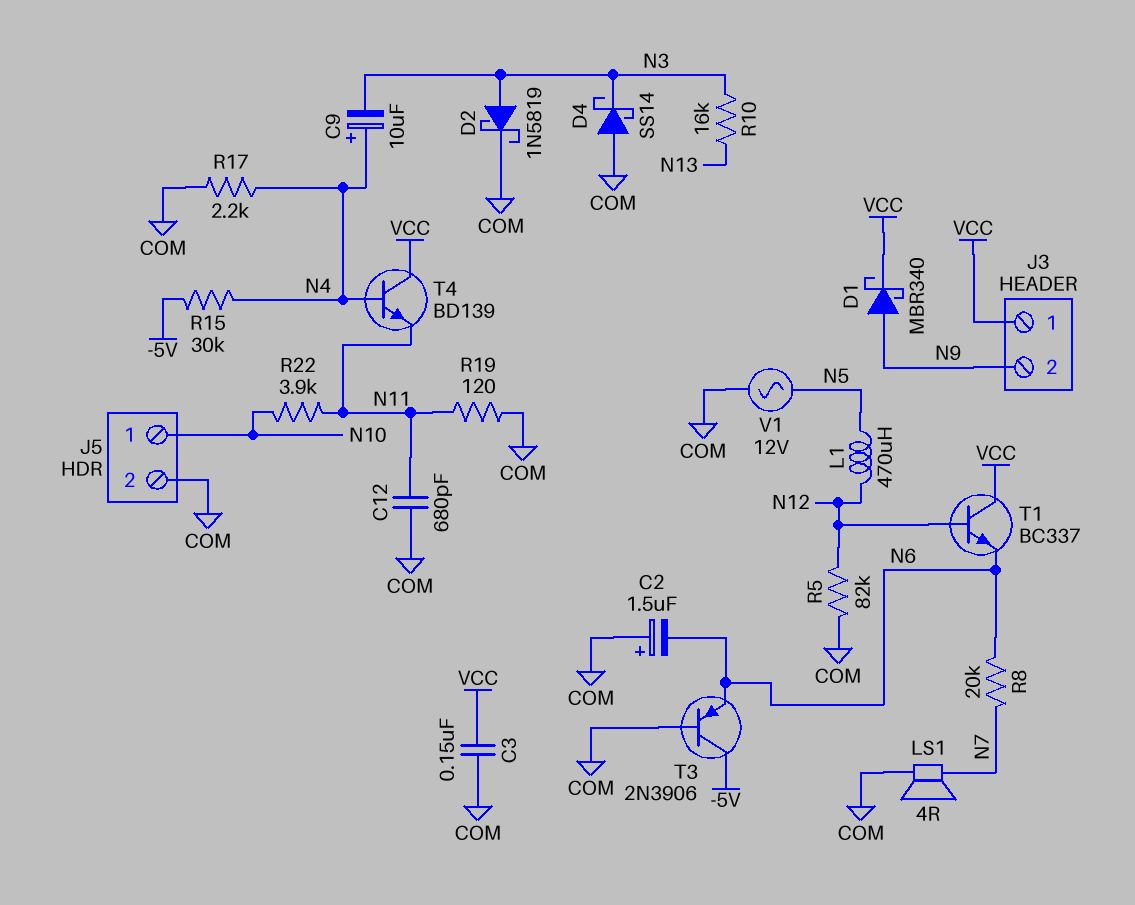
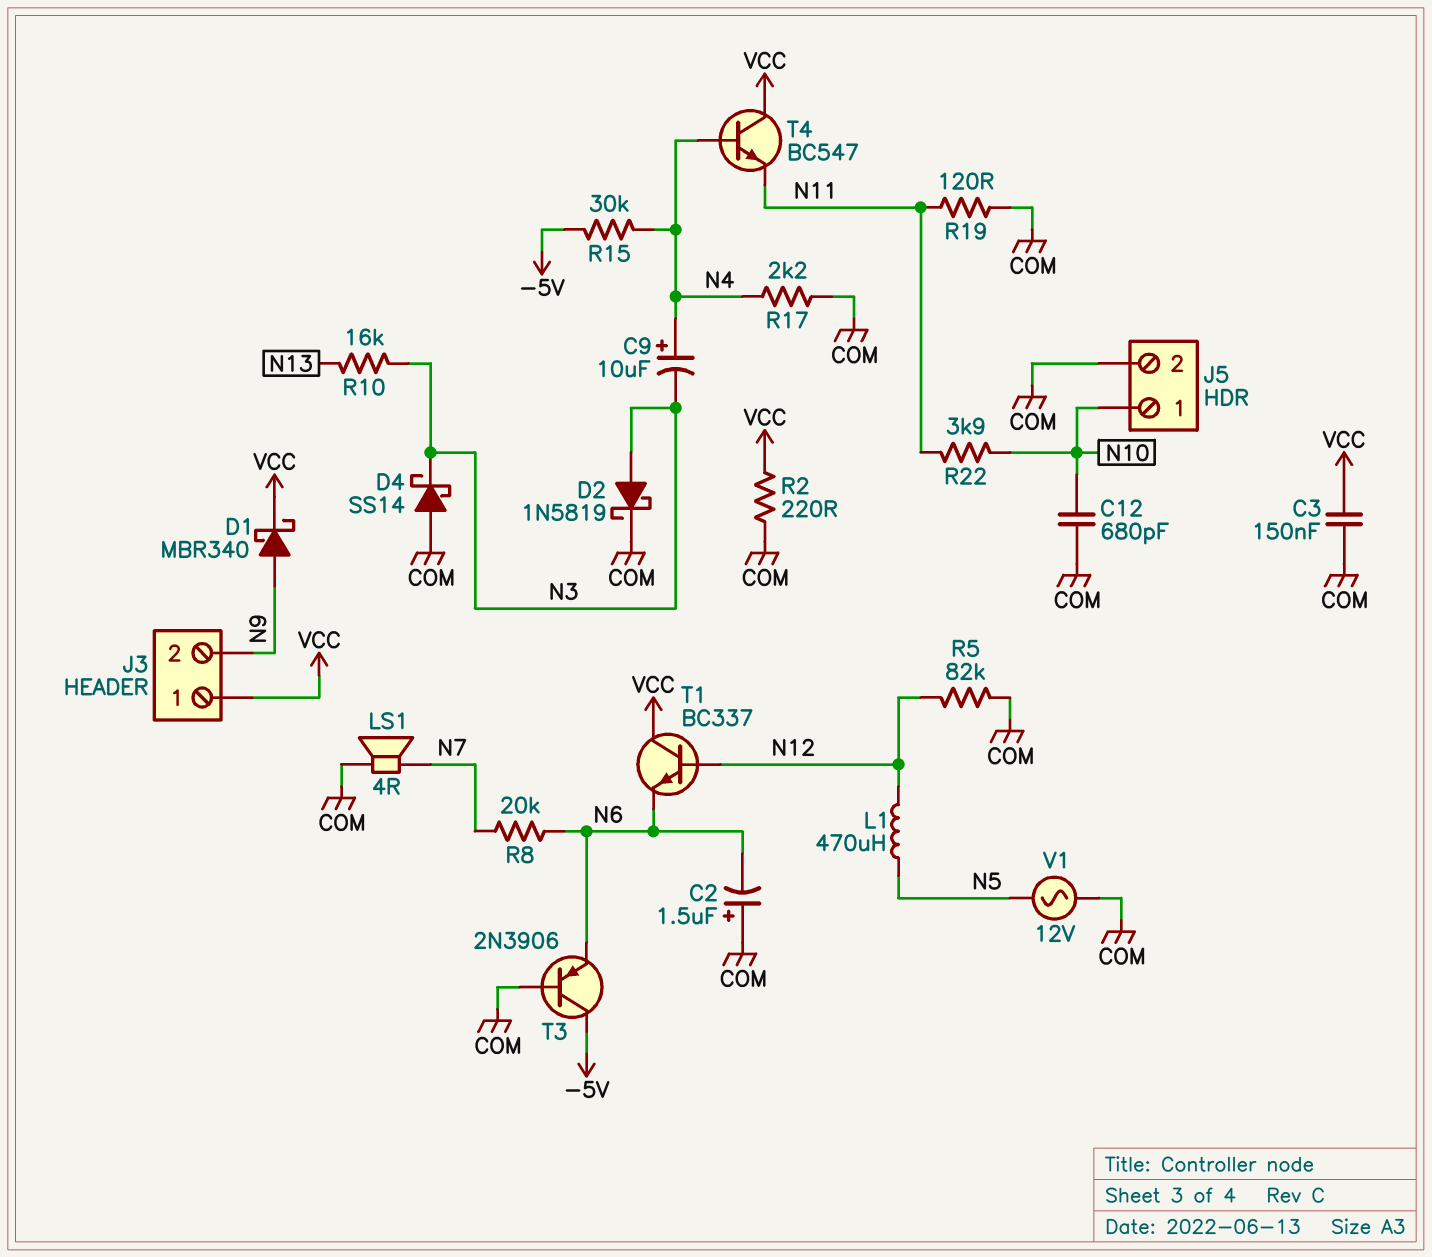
C12: 680pF (COM, N11) -> 680pF (COM, N10)
R2: none -> 220 (COM, VCC)
T4: NPN BD139 (B N4, C VCC, E N11) -> NPN BC547 (B N4, C VCC, E N11)

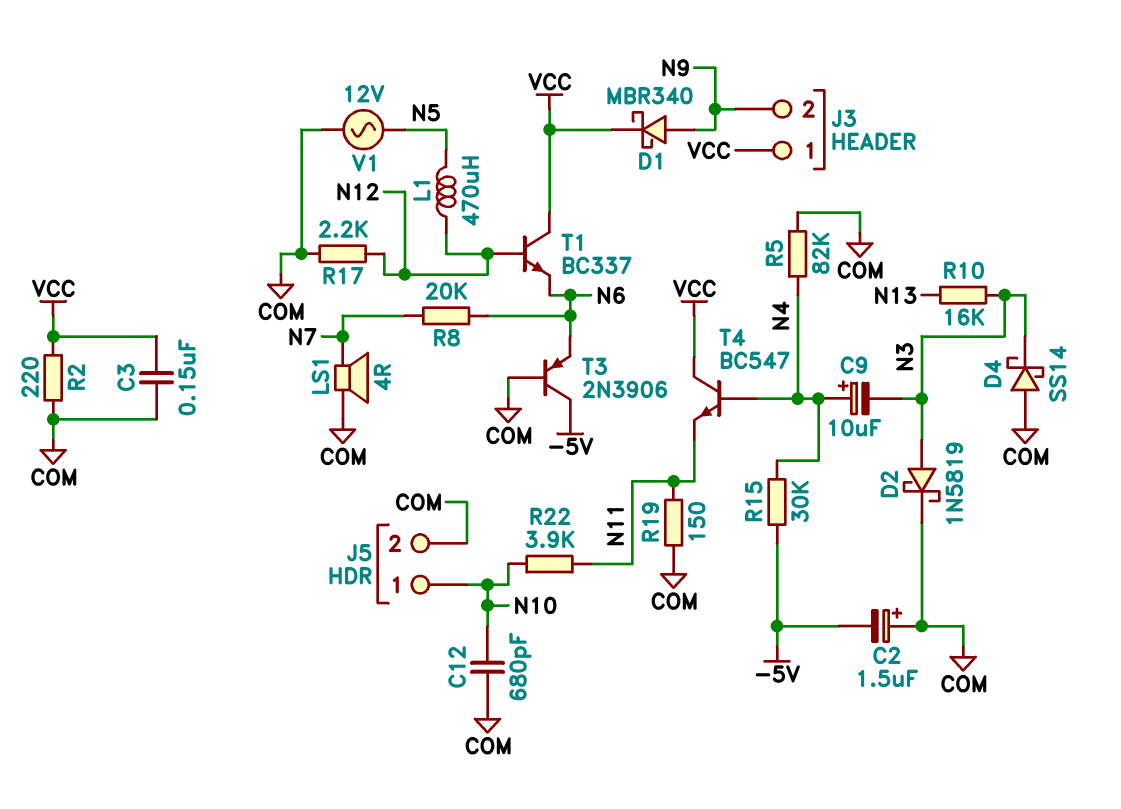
C2: 1.5uF (plus COM, minus N6) -> 1.5uF (plus COM, minus -5V)
R5: 82k (COM, N12) -> 82k (COM, N4)
R17: 2.2k (COM, N4) -> 2.2k (COM, N12)
R19: 120 (COM, N11) -> 150 (COM, N11)

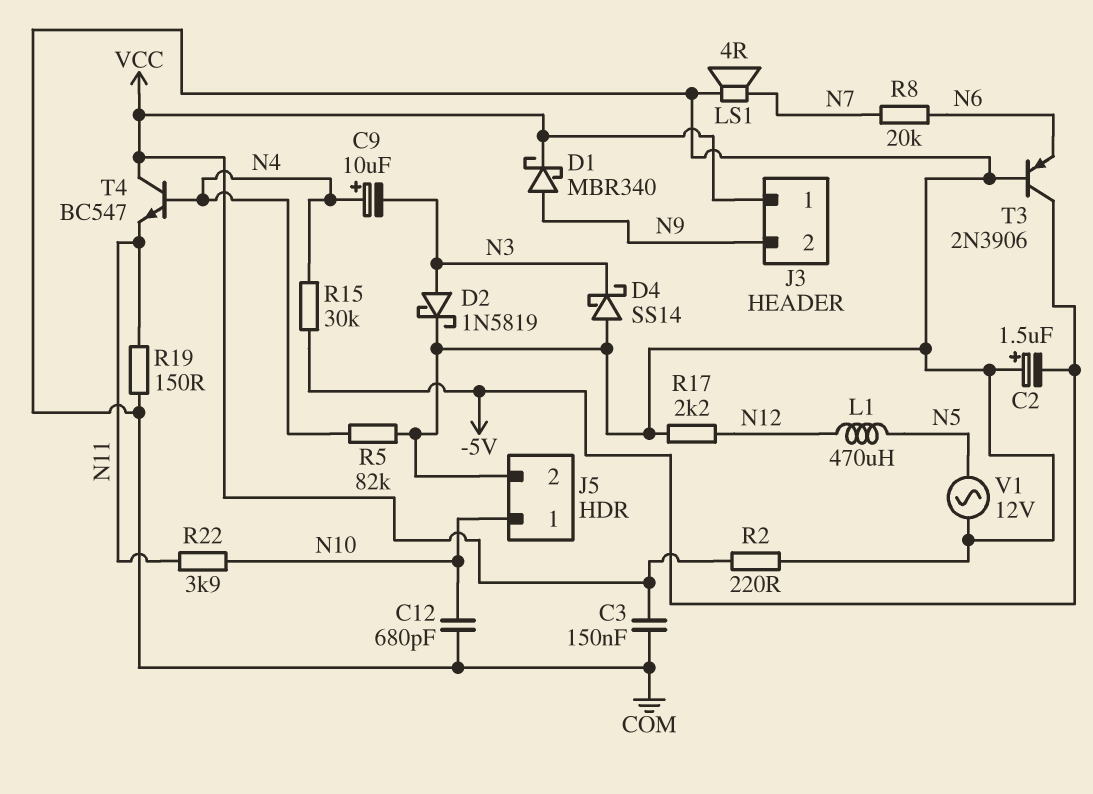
R10: 16k (N3, N13) -> none
T1: NPN BC337 (B N12, C VCC, E N6) -> none

